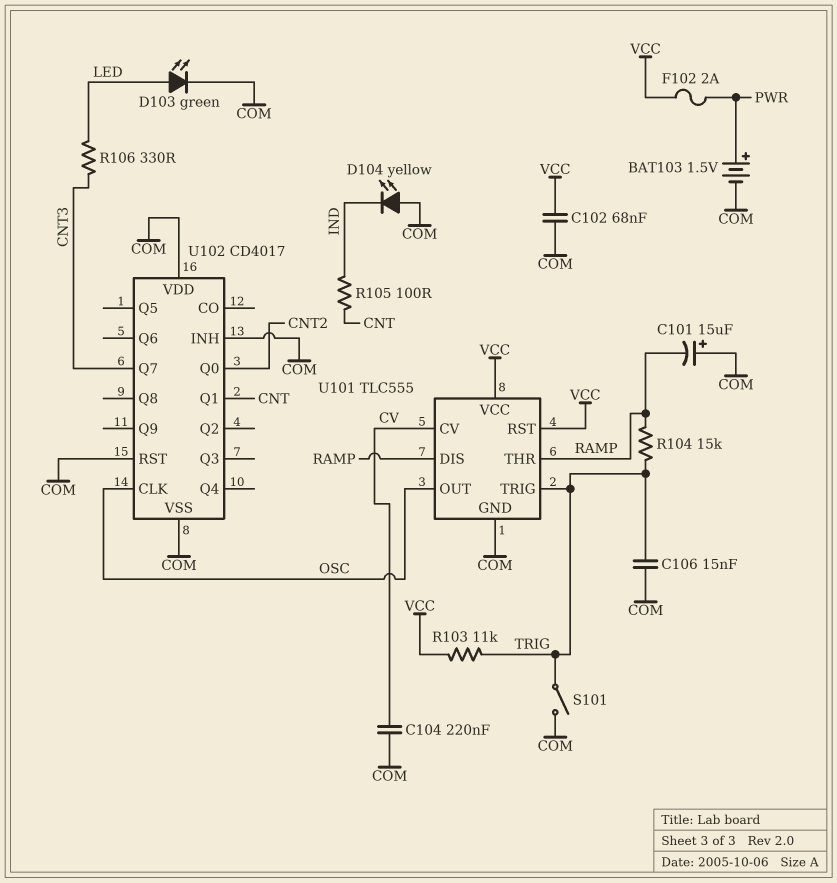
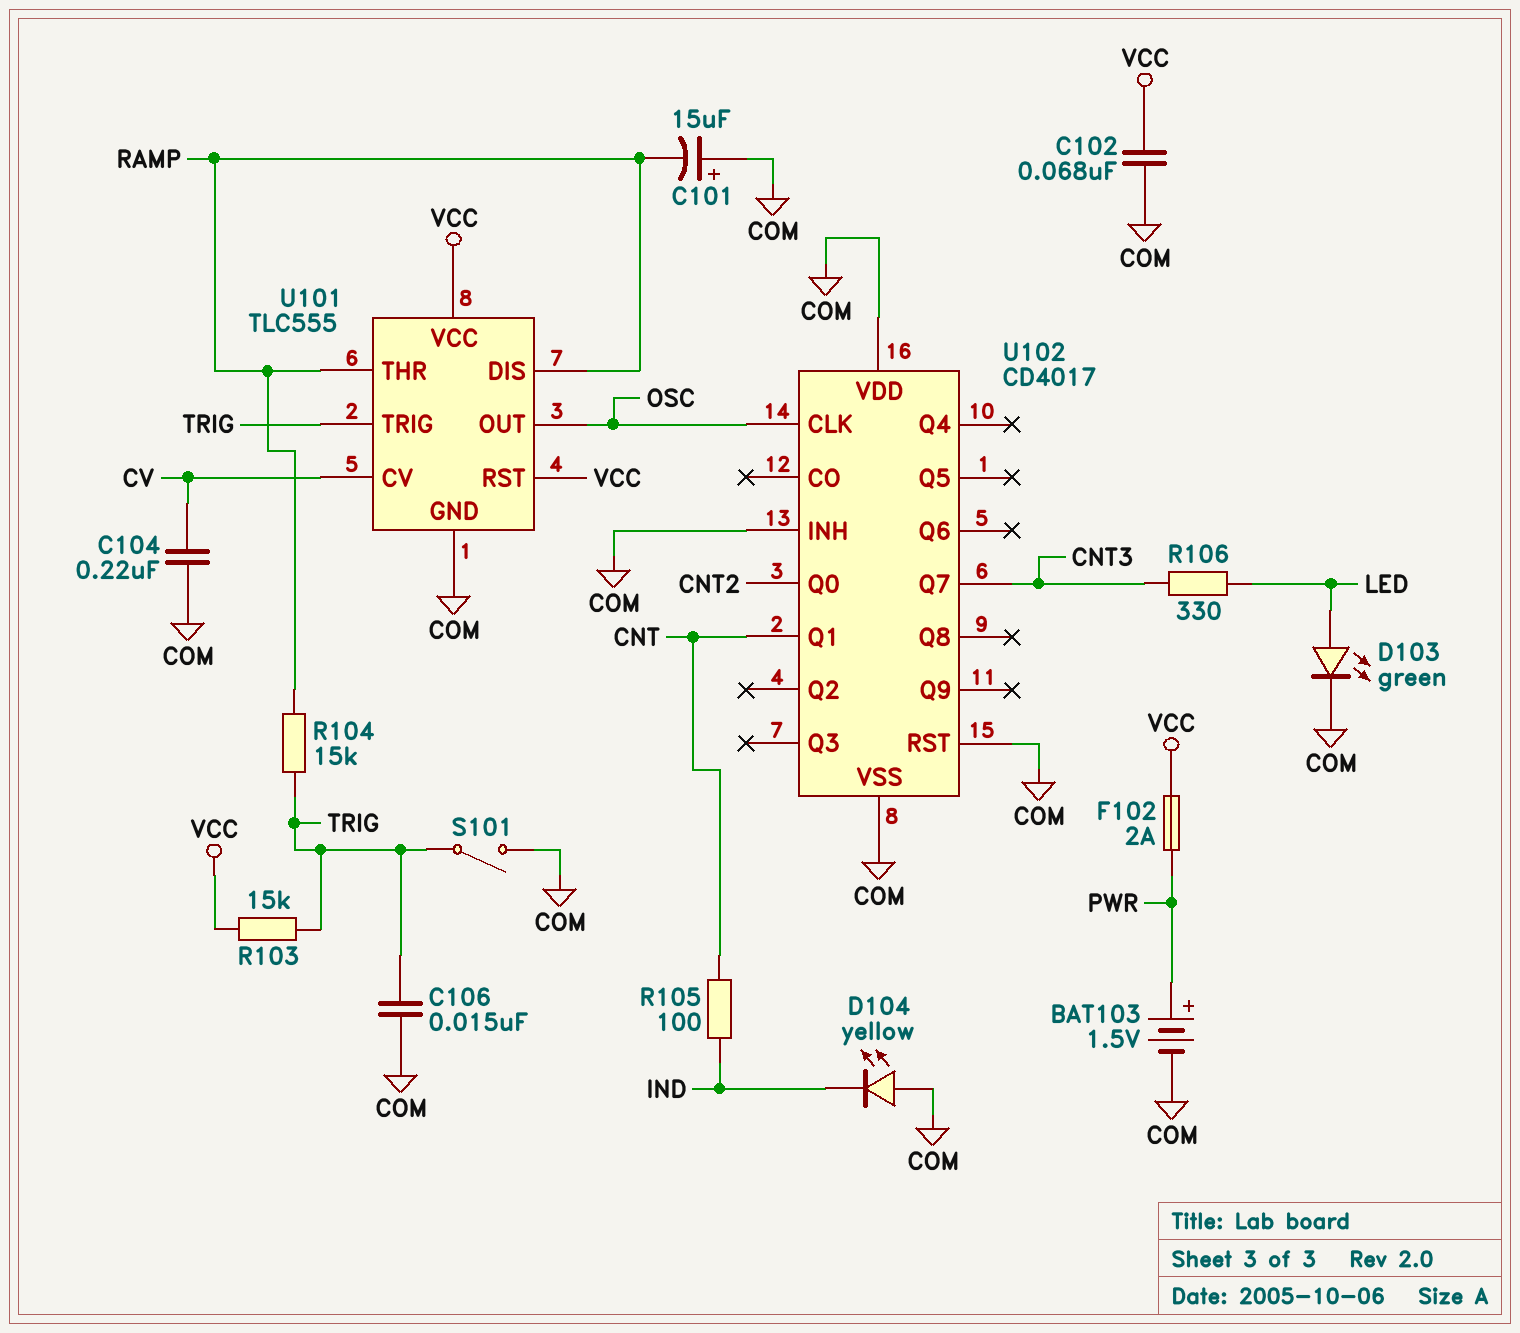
R103: 11k (TRIG, VCC) -> 15k (TRIG, VCC)

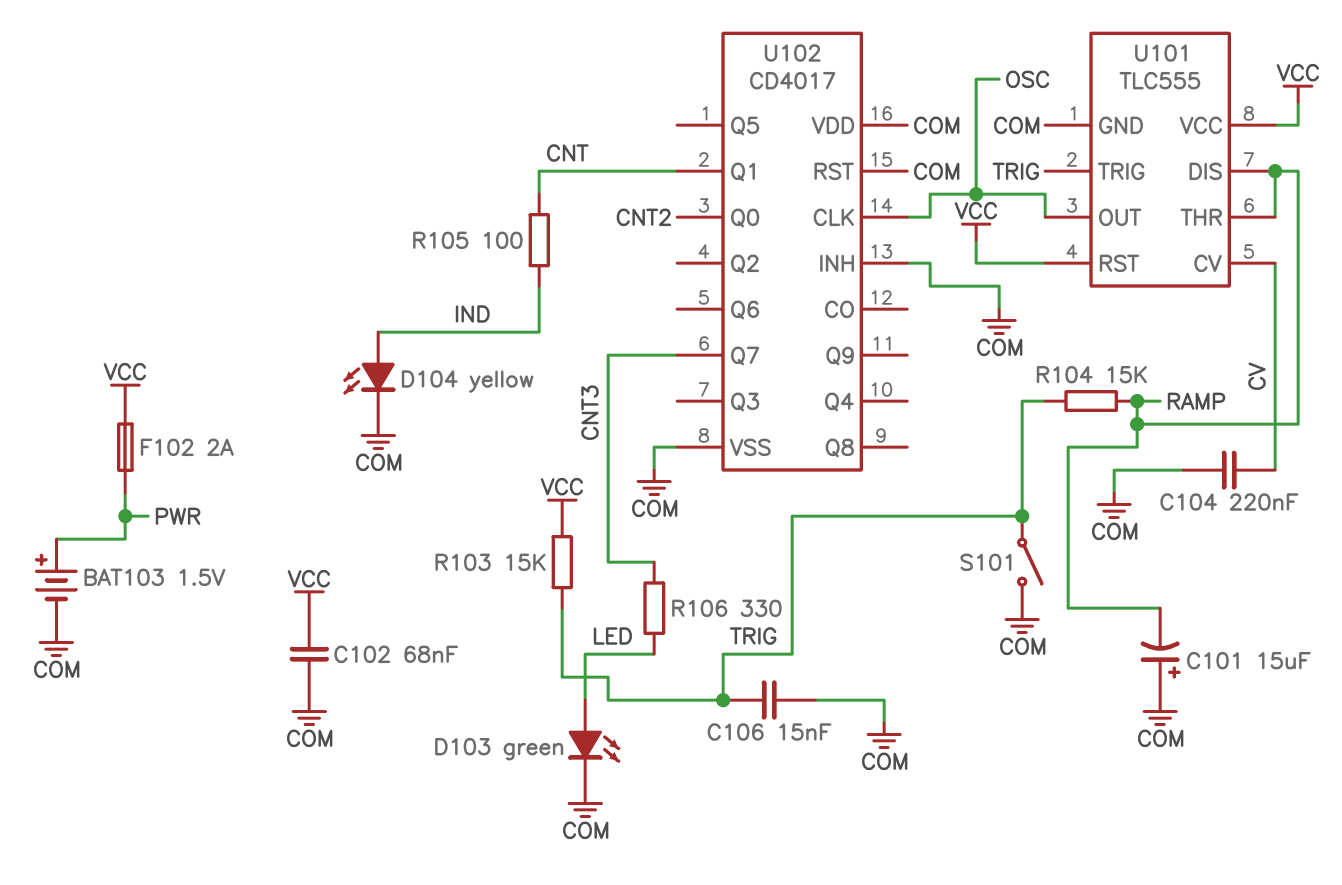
D104: LED yellow (A COM, K IND) -> LED yellow (A IND, K COM)

